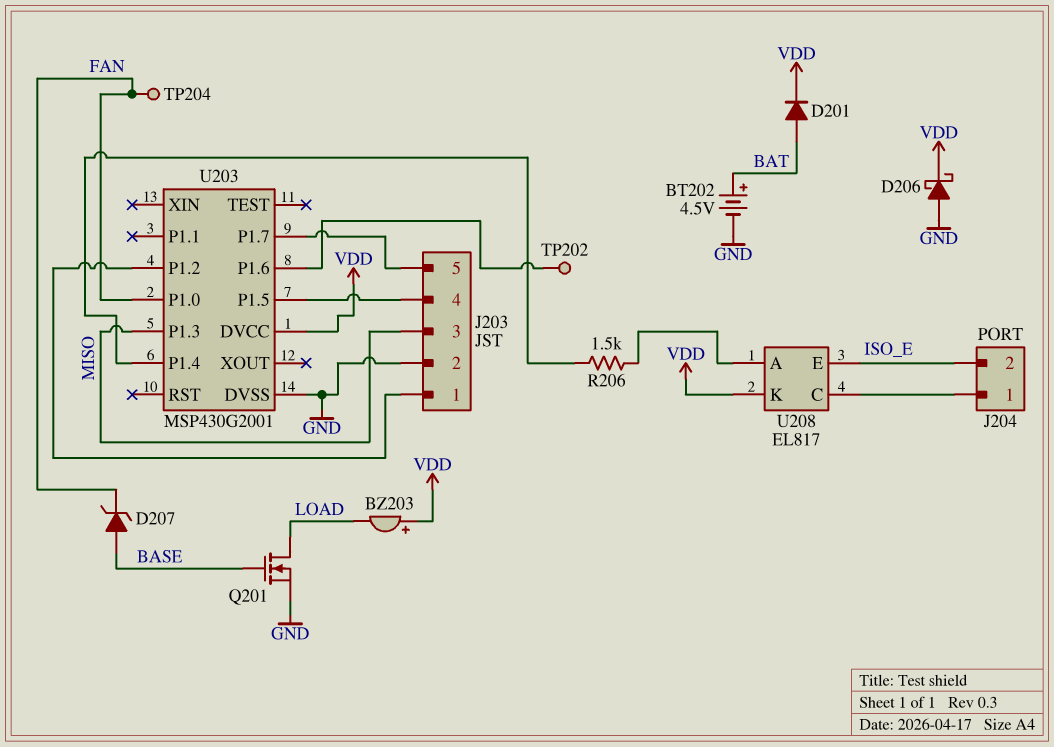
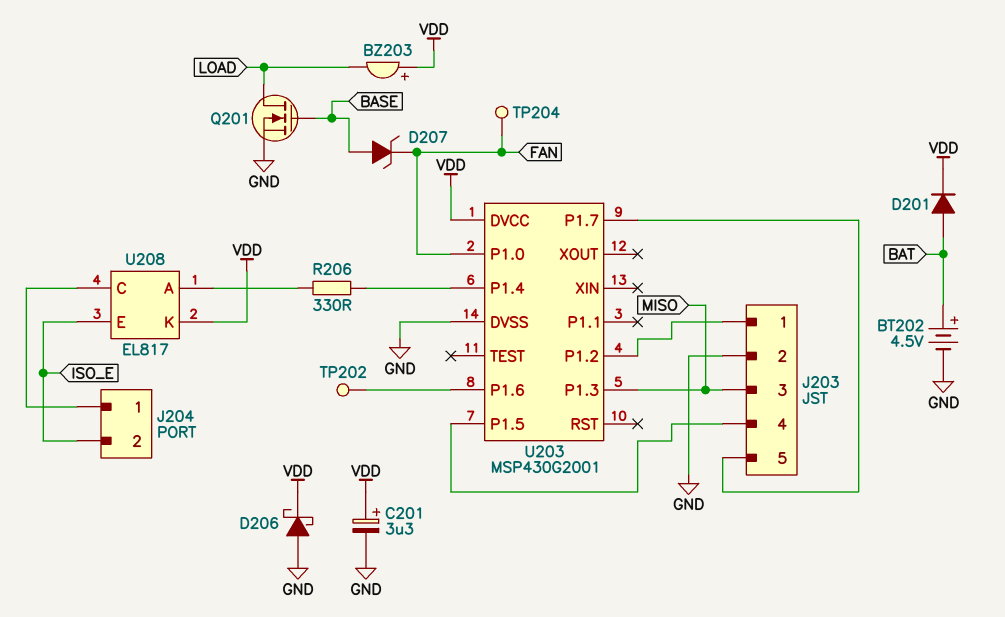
C201: none -> 3.3uF (plus VDD, minus GND)
R206: 1.5k (U203/P1.4, U208/A) -> 330 (U203/P1.4, U208/A)

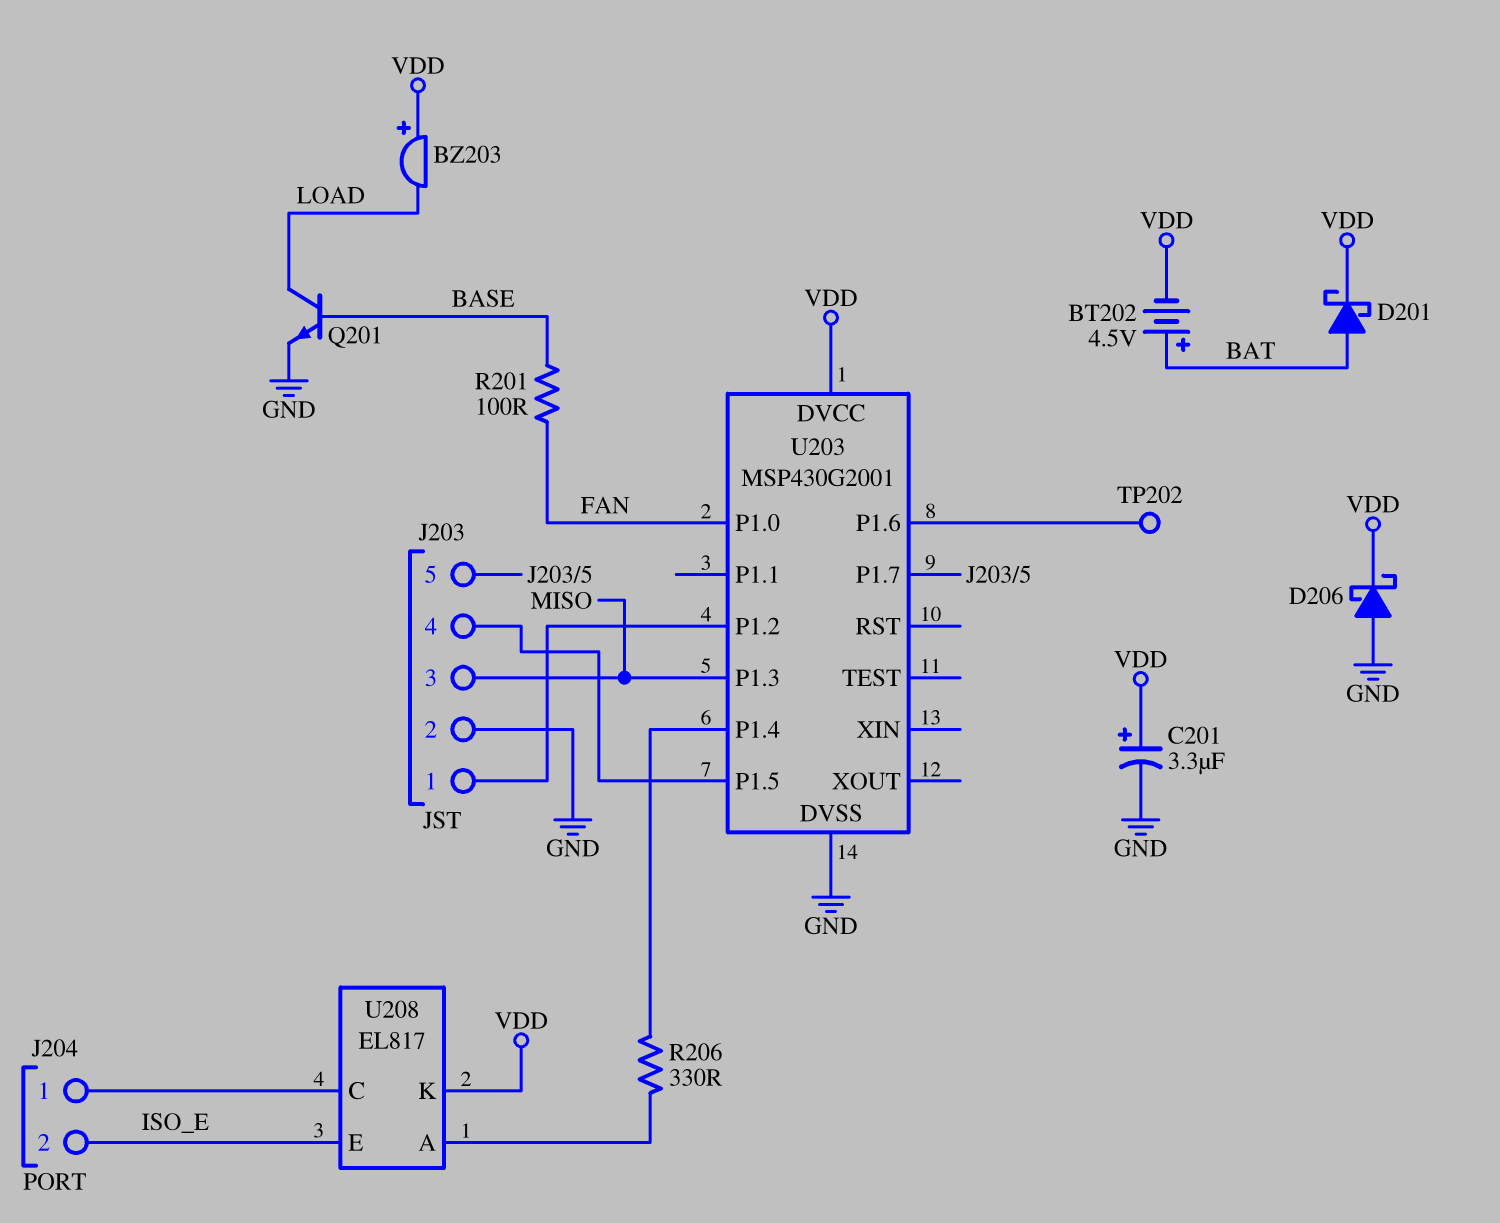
BT202: 4.5V (plus BAT, minus GND) -> 4.5V (plus BAT, minus VDD)
D201: diode (A BAT, K VDD) -> schottky (A BAT, K VDD)
D207: zener (A BASE, K FAN) -> none
Q201: NMOS (G BASE, D LOAD, S GND) -> NPN (B BASE, C LOAD, E GND)
R201: none -> 100 (BASE, FAN)
TP204: test point (FAN) -> none

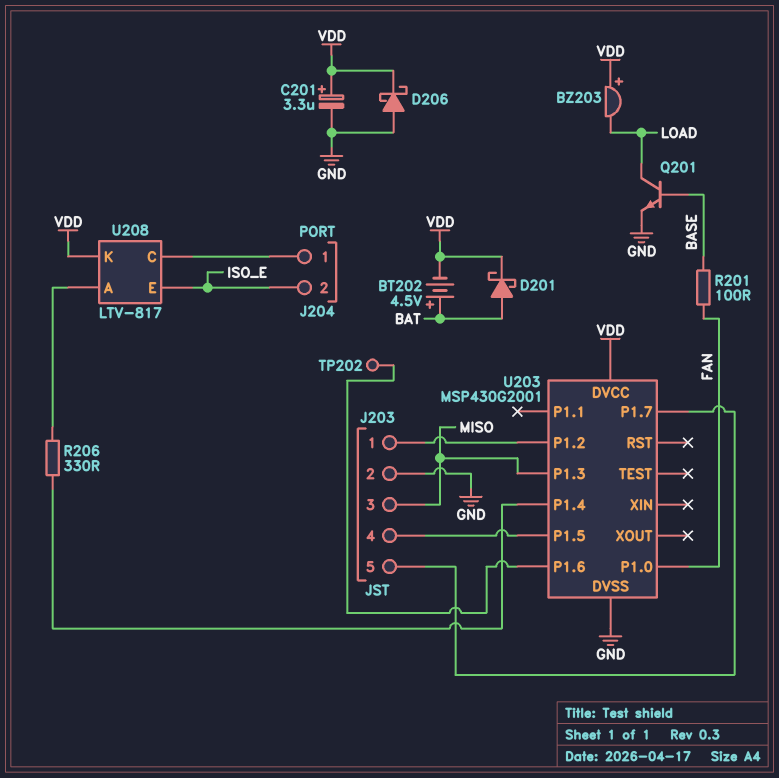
U208: EL817 -> LTV-817

